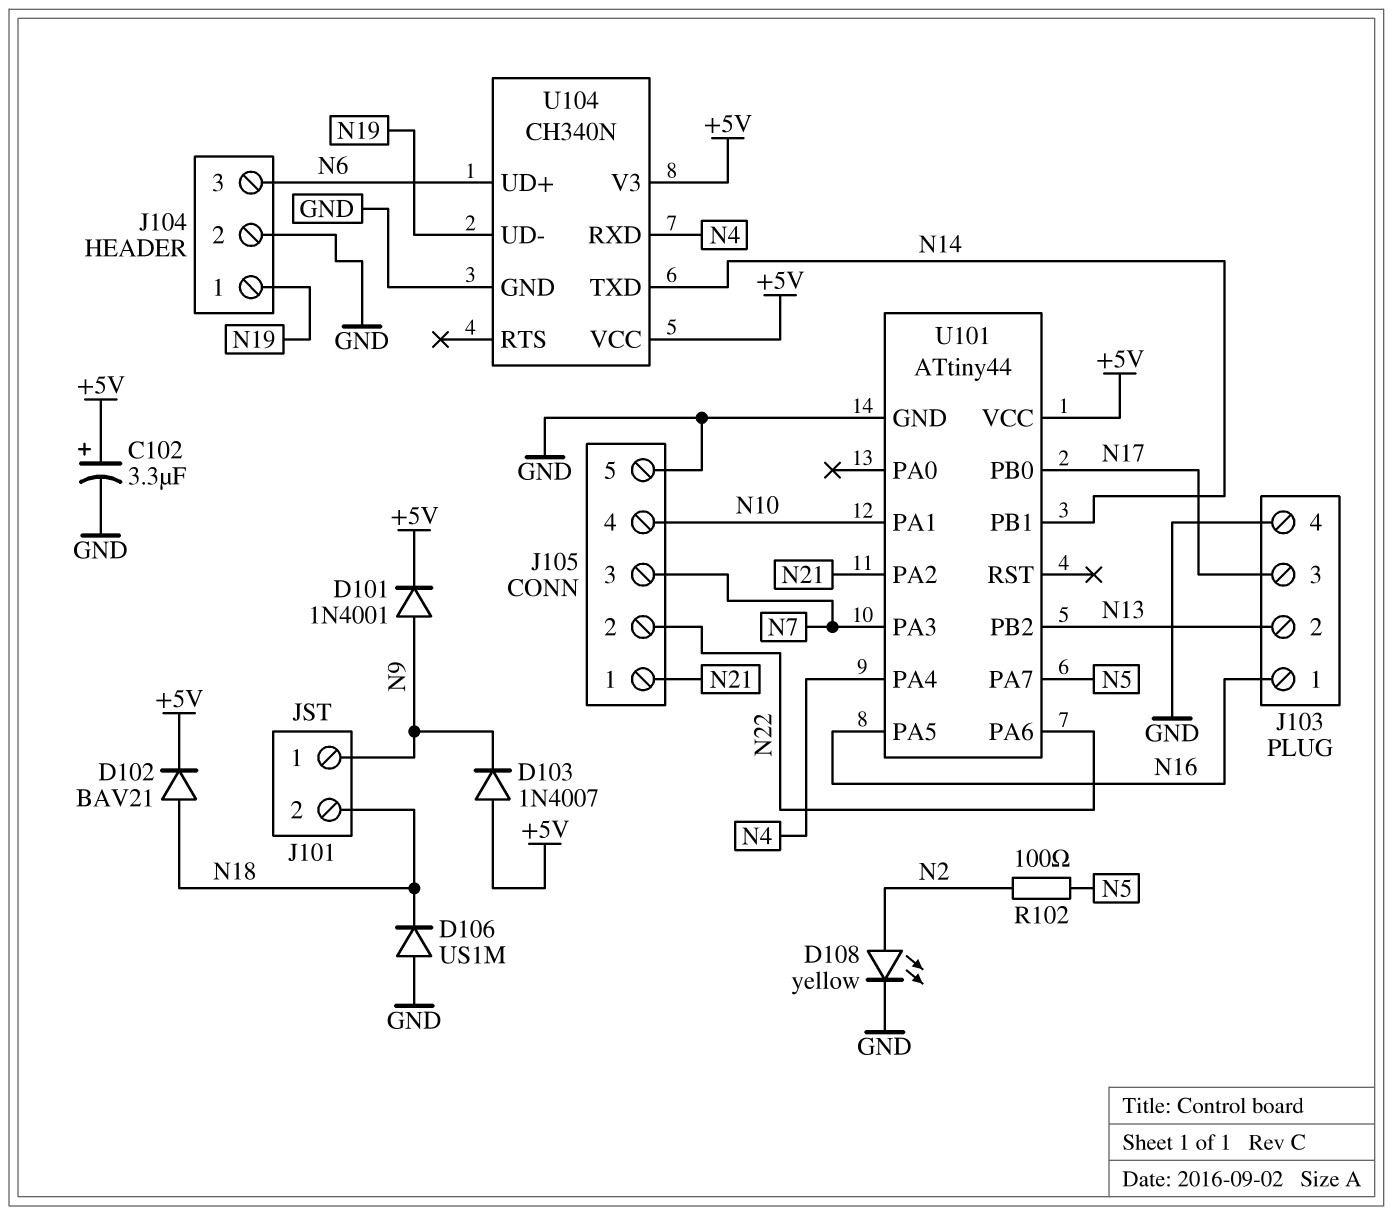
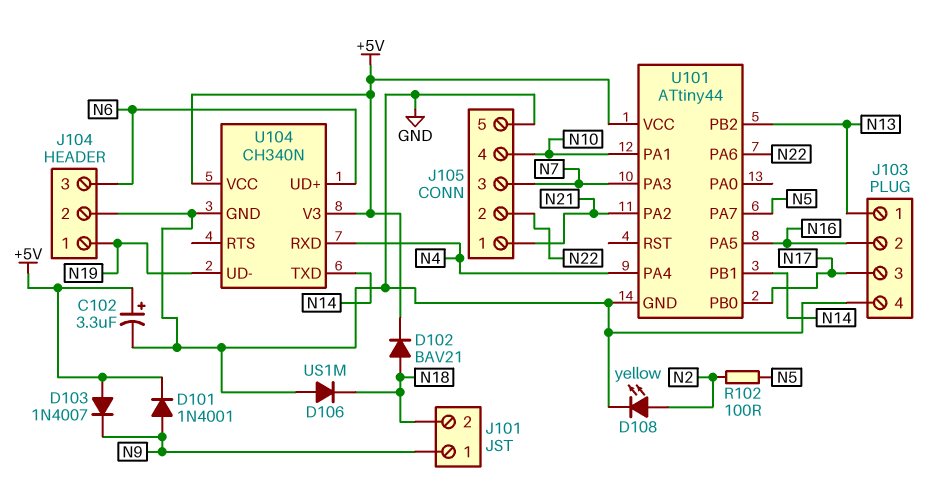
J103 pin 1: N16 -> N13
J103 pin 2: N13 -> N16

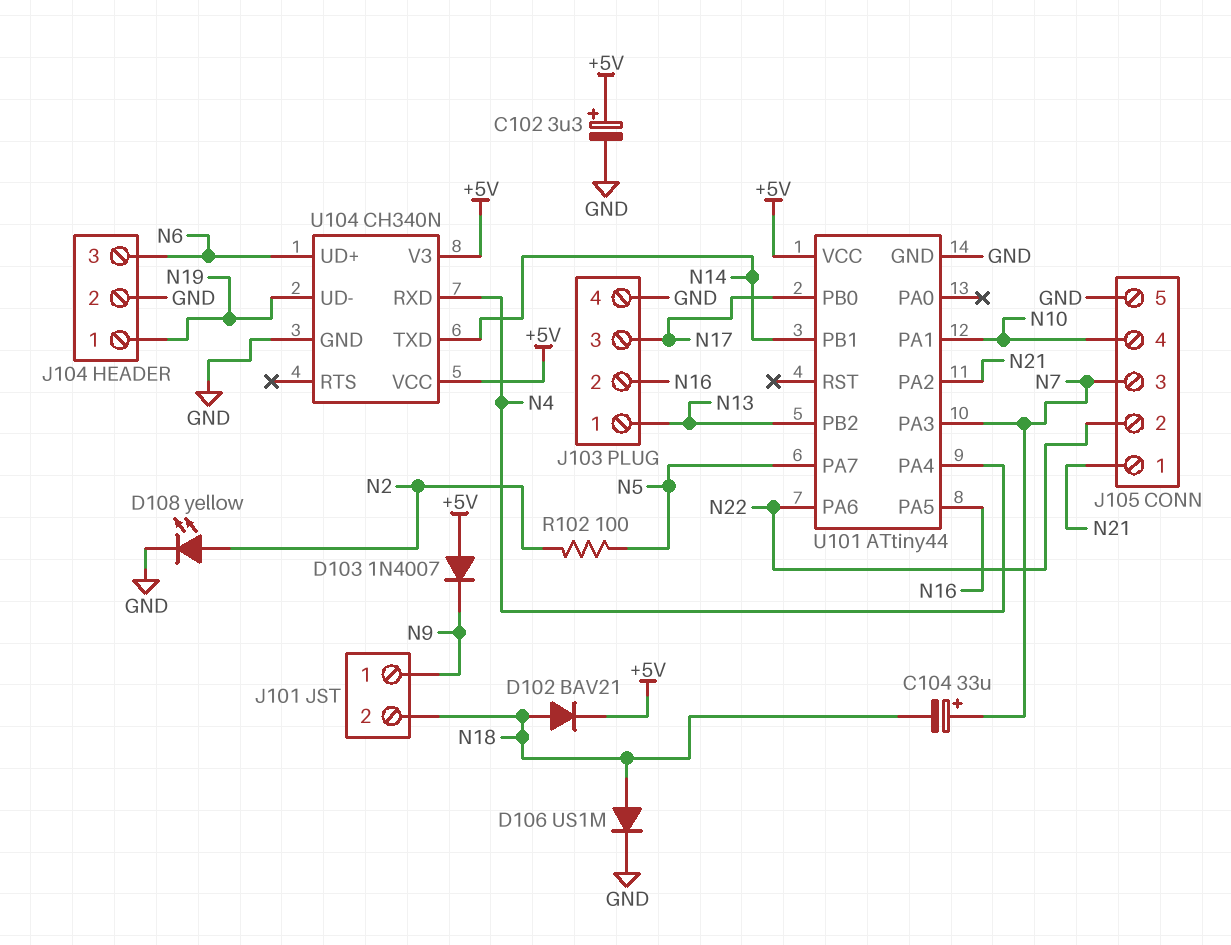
C104: none -> 33uF (plus N7, minus N18)
D101: diode 1N4001 (A N9, K +5V) -> none
D106: diode US1M (A GND, K N18) -> diode US1M (A N18, K GND)

